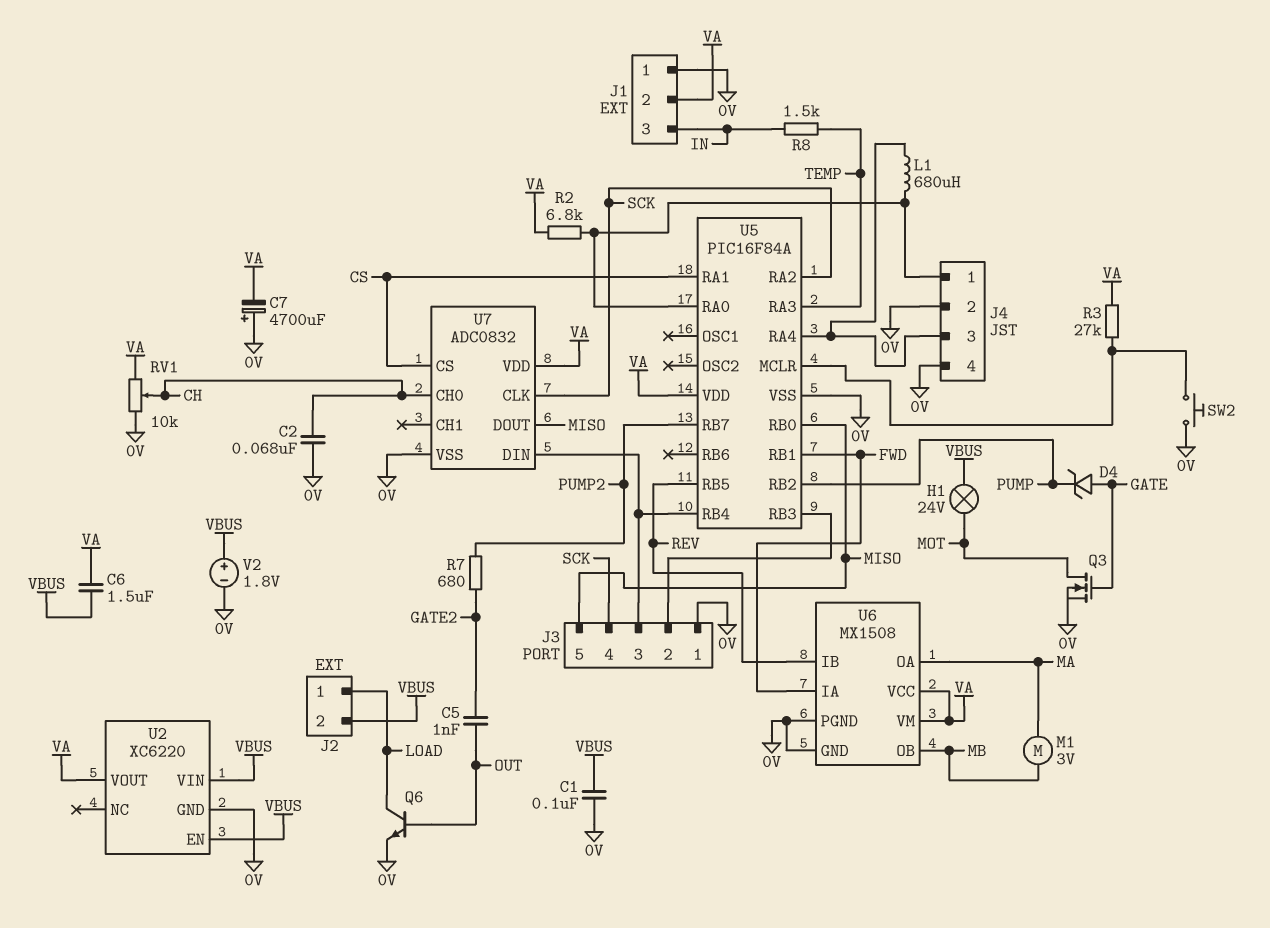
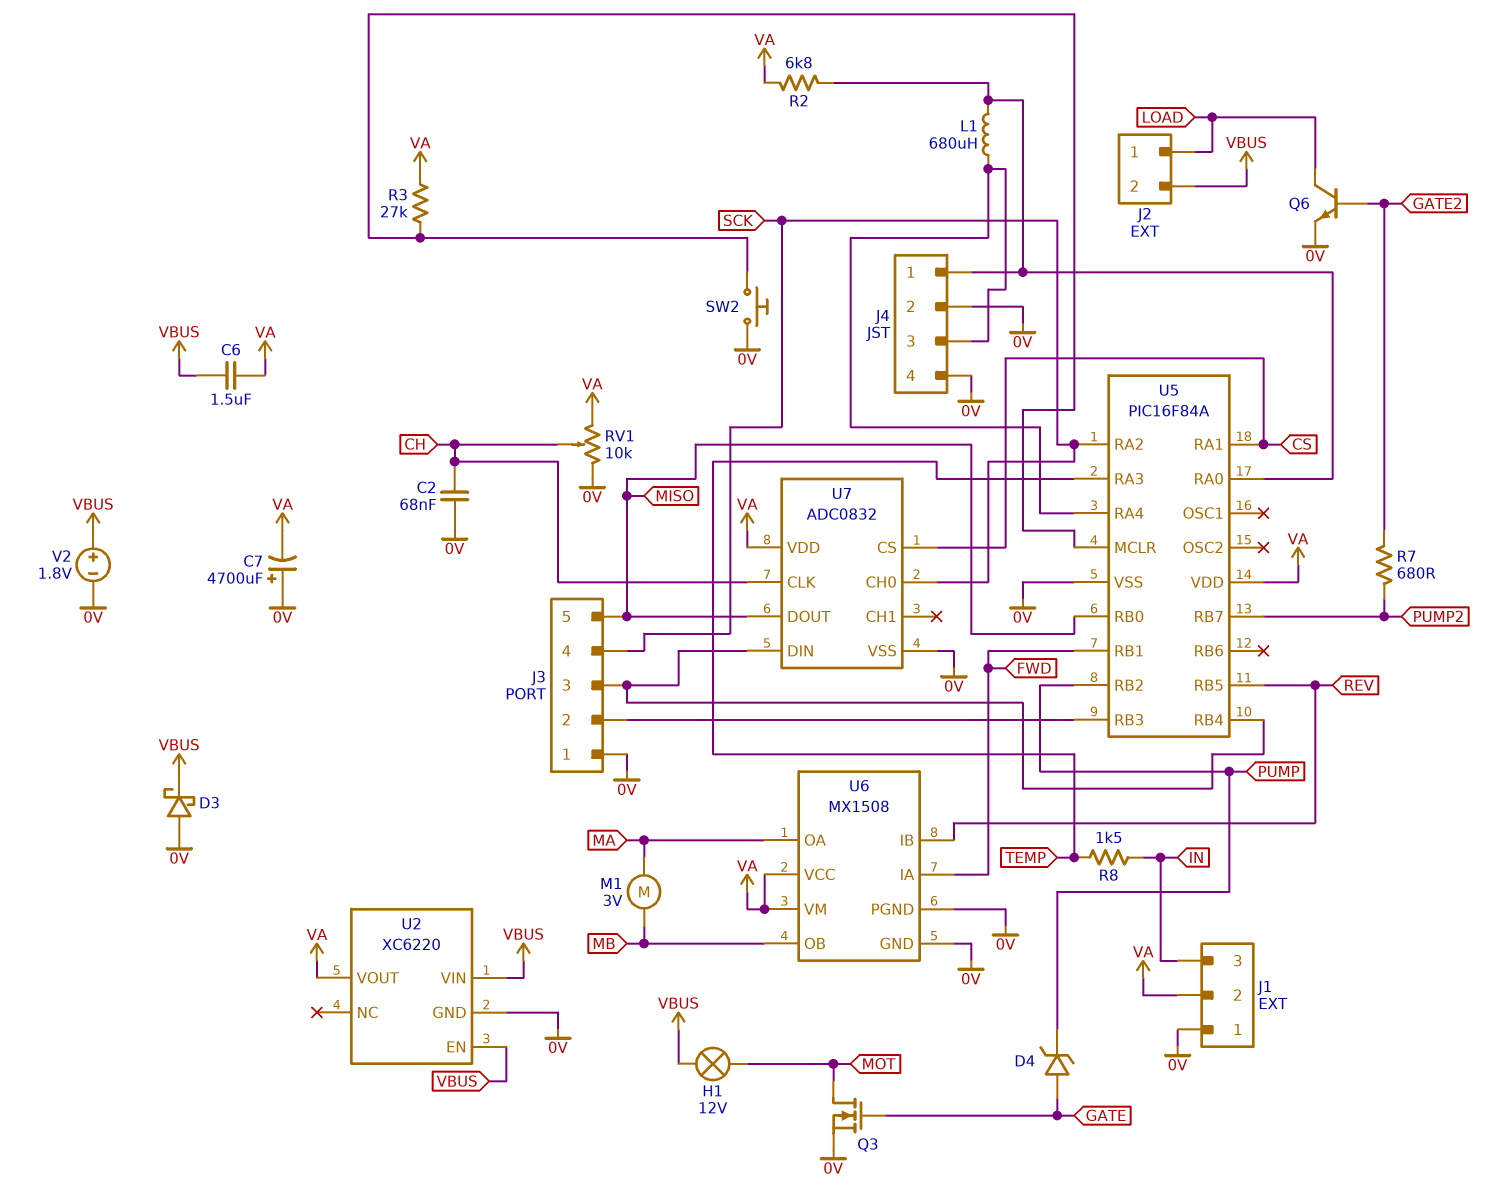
C1: 100nF (0V, VBUS) -> none
C5: 1nF (GATE2, OUT) -> none
D3: none -> schottky (A 0V, K VBUS)
H1: lamp 24V (MOT, VBUS) -> lamp 12V (MOT, VBUS)
Q6: NPN (B OUT, C LOAD, E 0V) -> NPN (B GATE2, C LOAD, E 0V)
U7 pin CH0: CH -> SCK
U7 pin CLK: SCK -> CH

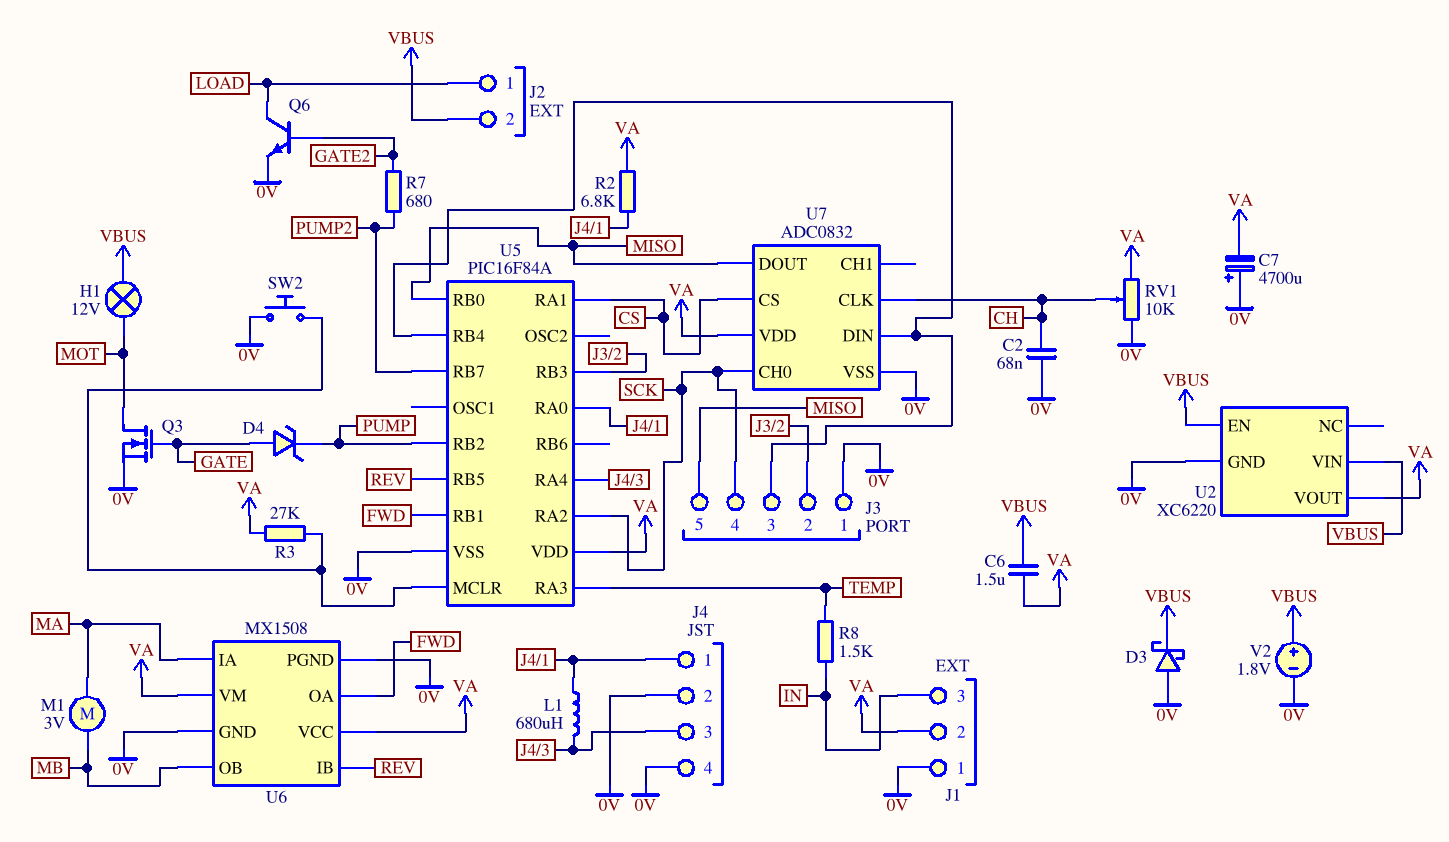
U6 pin IA: FWD -> MA
U6 pin OA: MA -> FWD

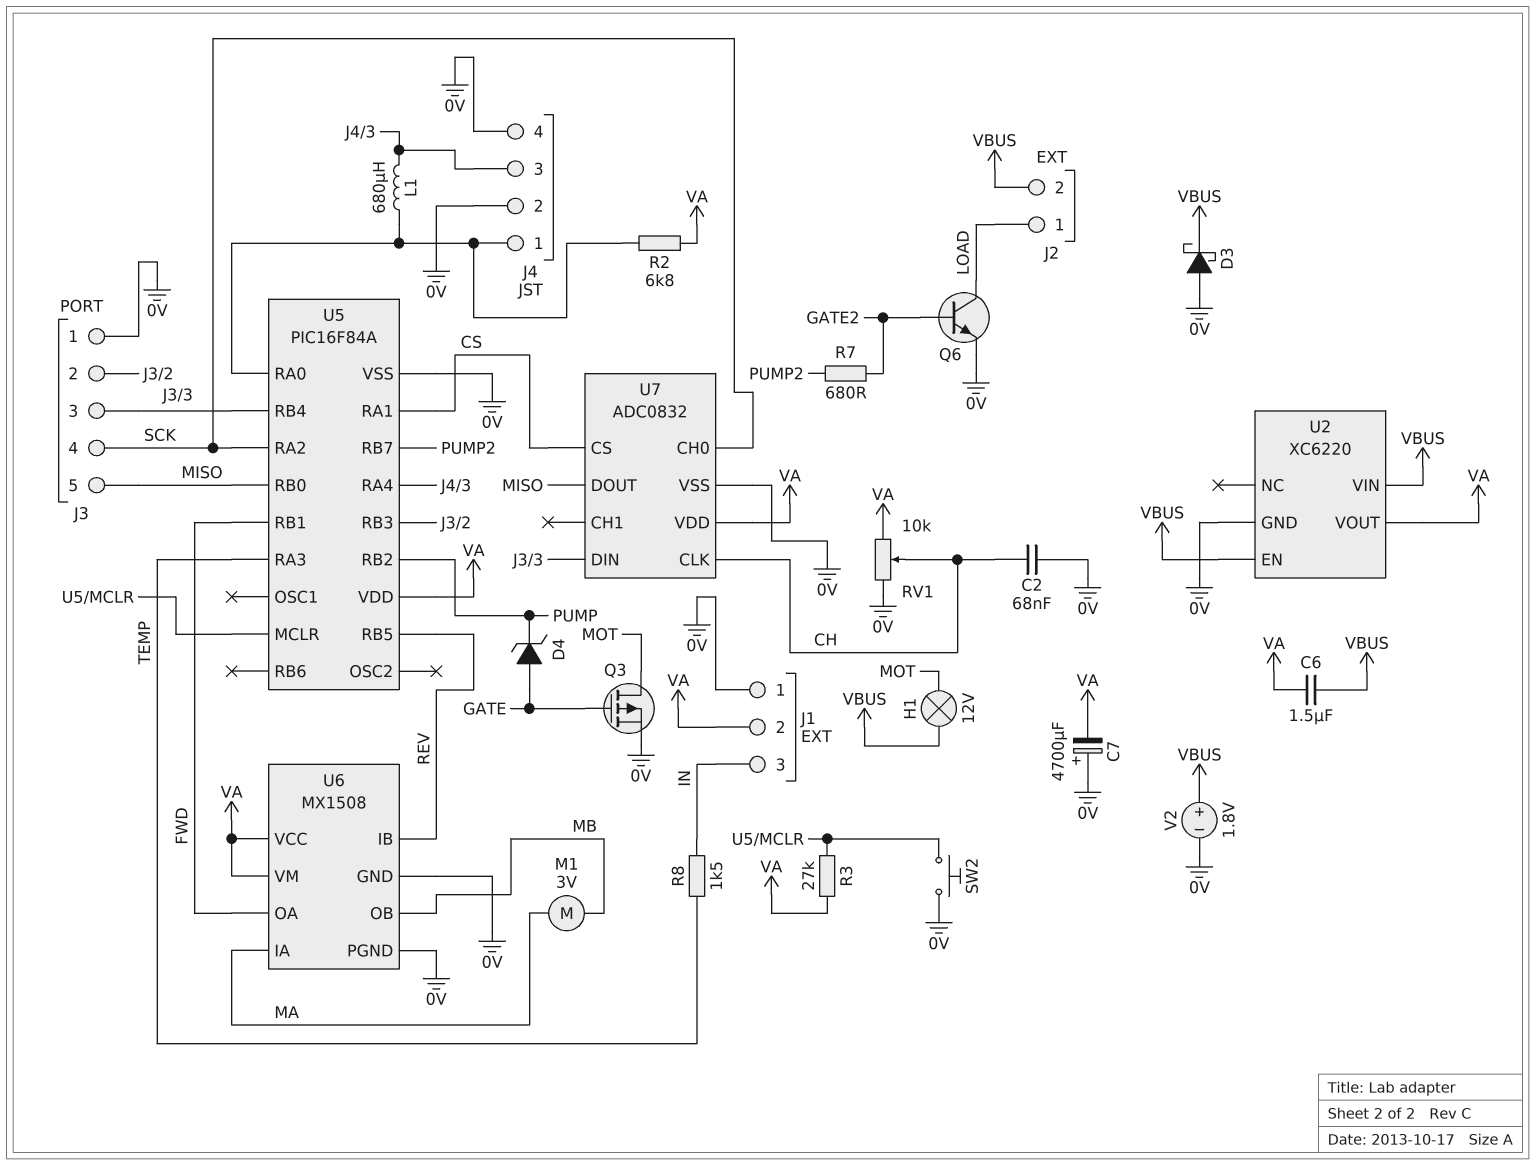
Q3: NMOS (G GATE, D MOT, S 0V) -> PMOS (G GATE, D MOT, S 0V)

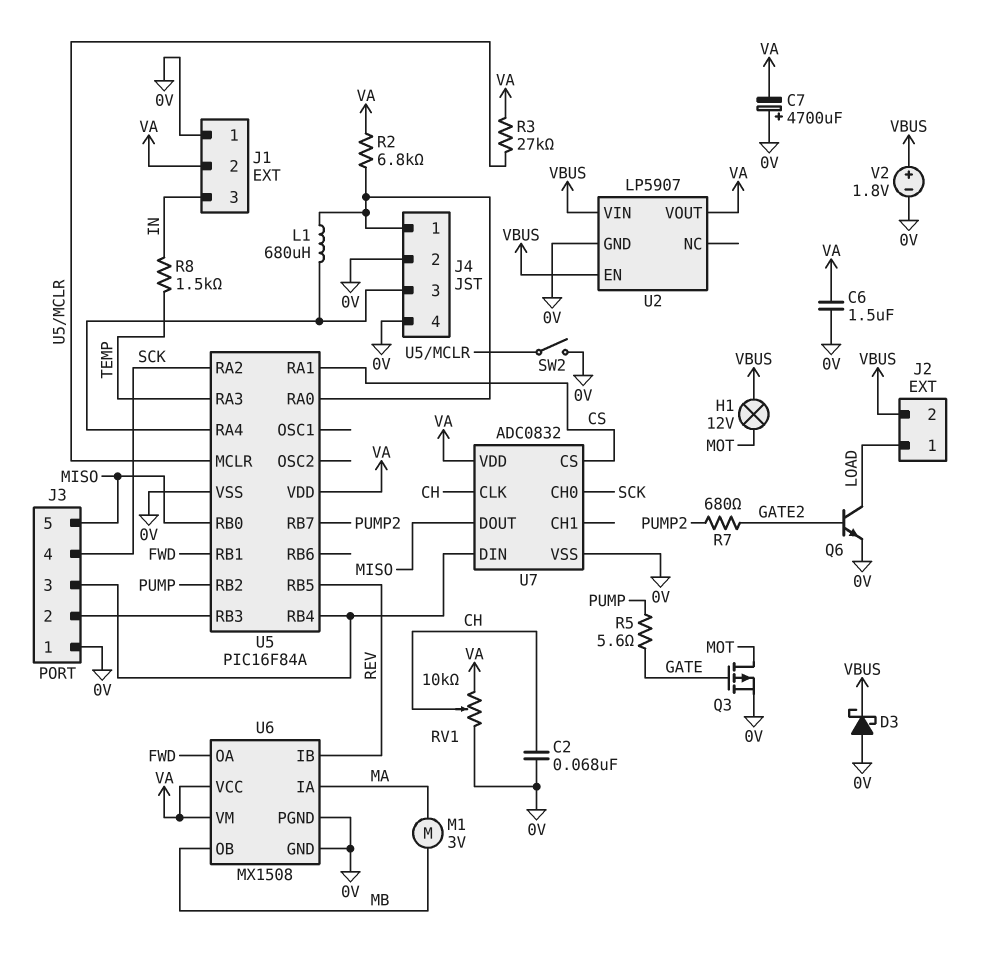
C6: 1.5uF (VA, VBUS) -> 1.5uF (0V, VA)
D4: zener (A GATE, K PUMP) -> none
R5: none -> 5.6 (GATE, PUMP)
SW2: button (0V, U5/MCLR) -> switch (0V, U5/MCLR)
U2: XC6220 -> LP5907

